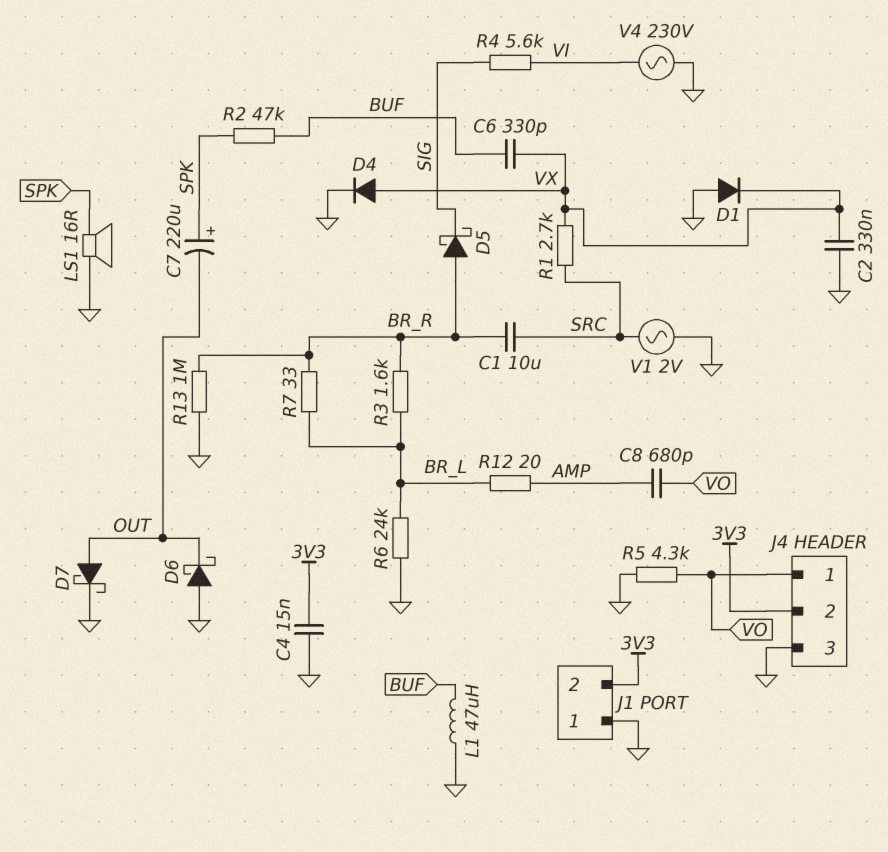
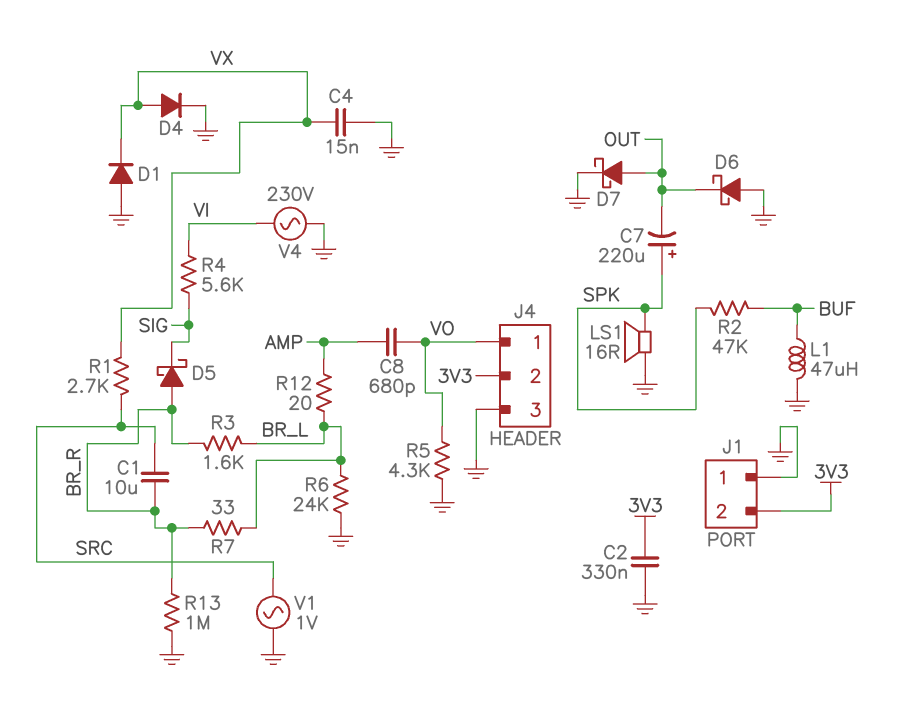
C2: 330nF (GND, VX) -> 330nF (3V3, GND)
C4: 15nF (3V3, GND) -> 15nF (GND, VX)
C6: 330pF (BUF, VX) -> none
V1: AC 2V (GND, SRC) -> AC 1V (GND, SRC)

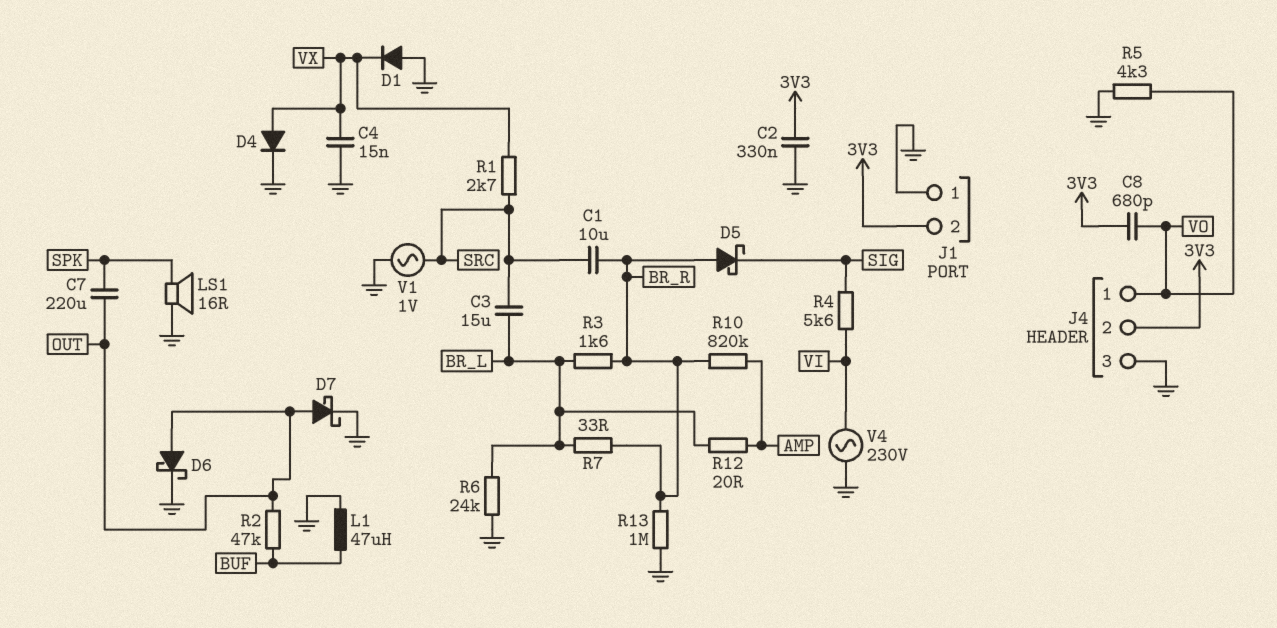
C3: none -> 15uF (BR_L, SRC)
C7: 220uF (plus SPK, minus OUT) -> 220uF (OUT, SPK)
C8: 680pF (AMP, VO) -> 680pF (3V3, VO)
D6: schottky (A GND, K OUT) -> schottky (A OUT, K GND)
R2: 47k (BUF, SPK) -> 47k (BUF, OUT)
R10: none -> 820k (AMP, BR_R)

